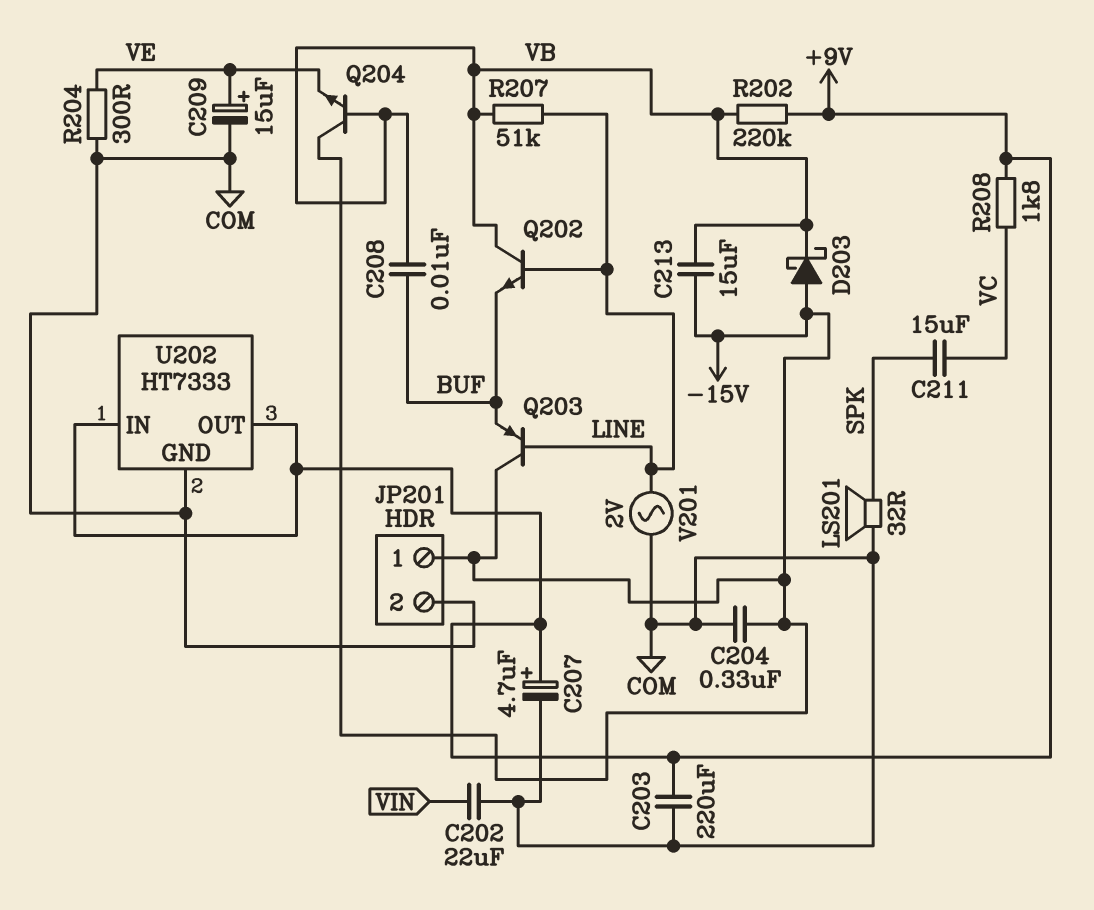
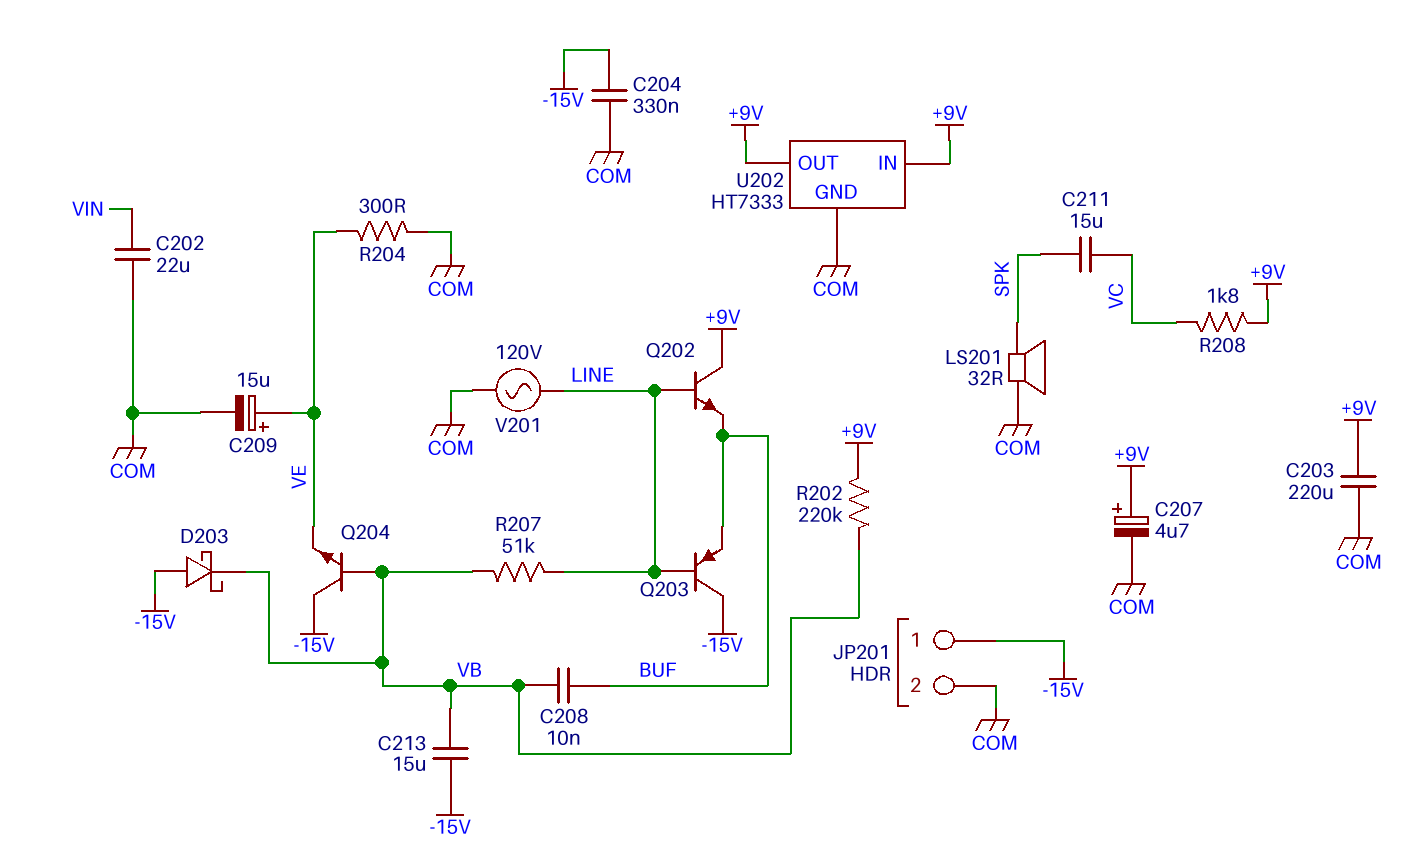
Q202: NPN (B LINE, C VB, E BUF) -> NPN (B LINE, C +9V, E BUF)
V201: AC 2V (COM, LINE) -> AC 120V (COM, LINE)

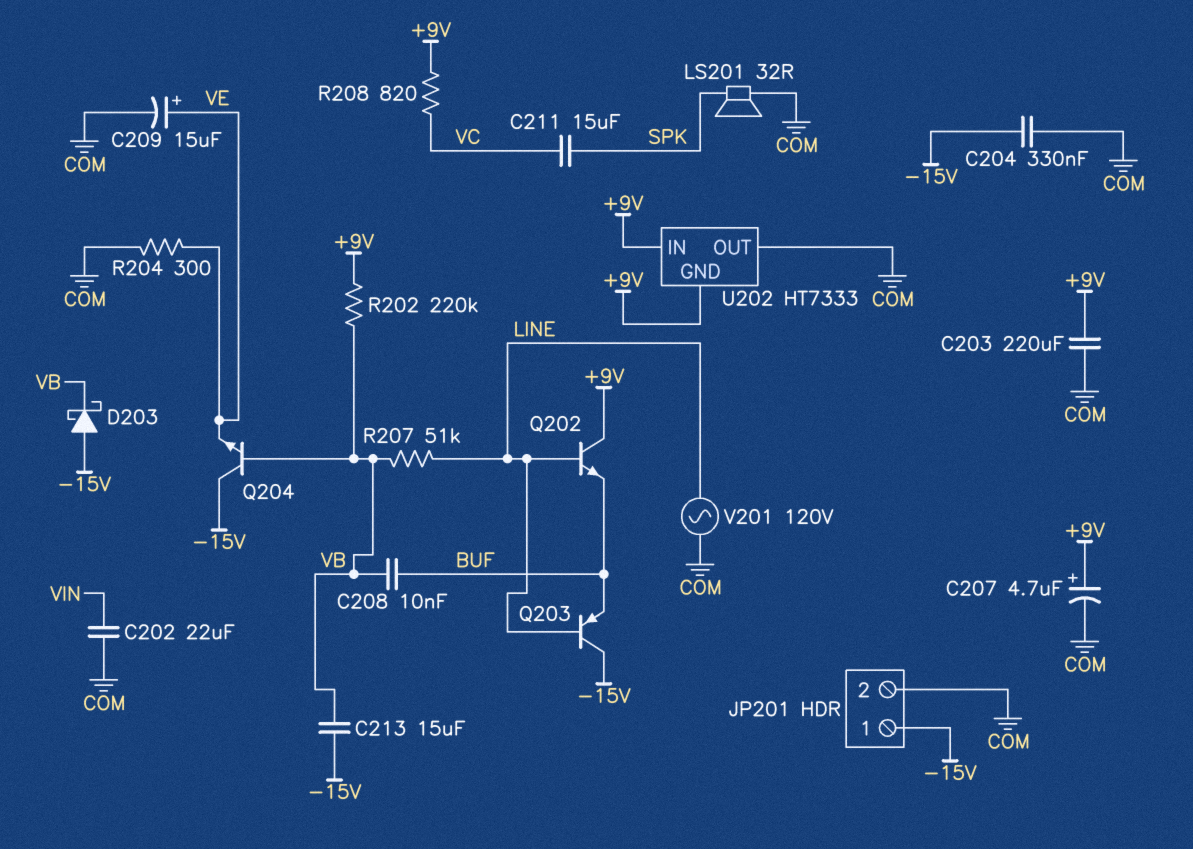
R208: 1.8k (+9V, VC) -> 820 (+9V, VC)
U202 pin GND: COM -> +9V
U202 pin OUT: +9V -> COM

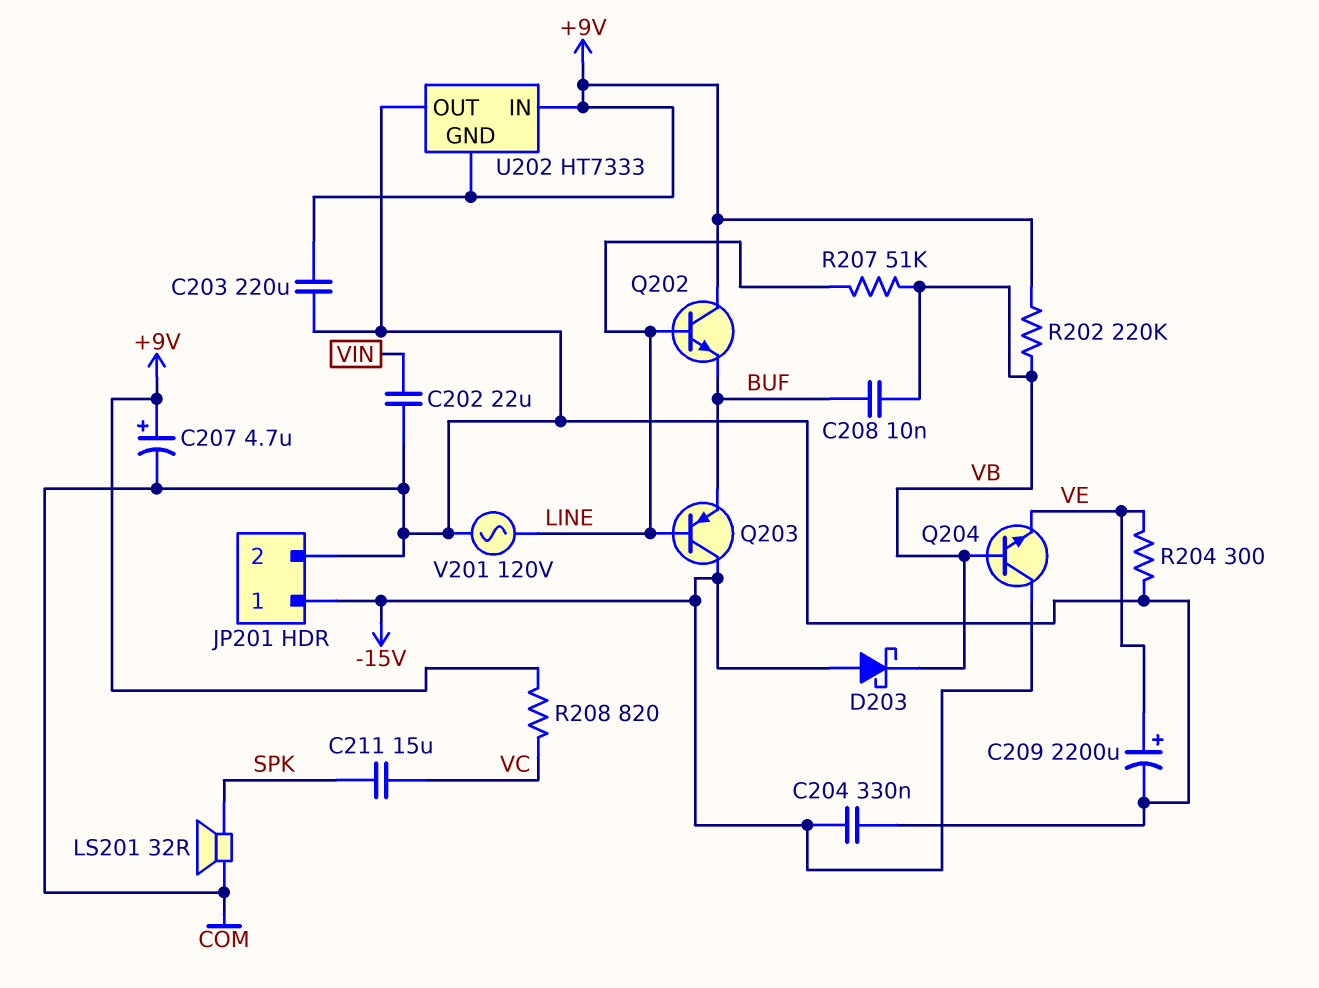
C209: 15uF (plus VE, minus COM) -> 2200uF (plus VE, minus COM)
C213: 15uF (-15V, VB) -> none

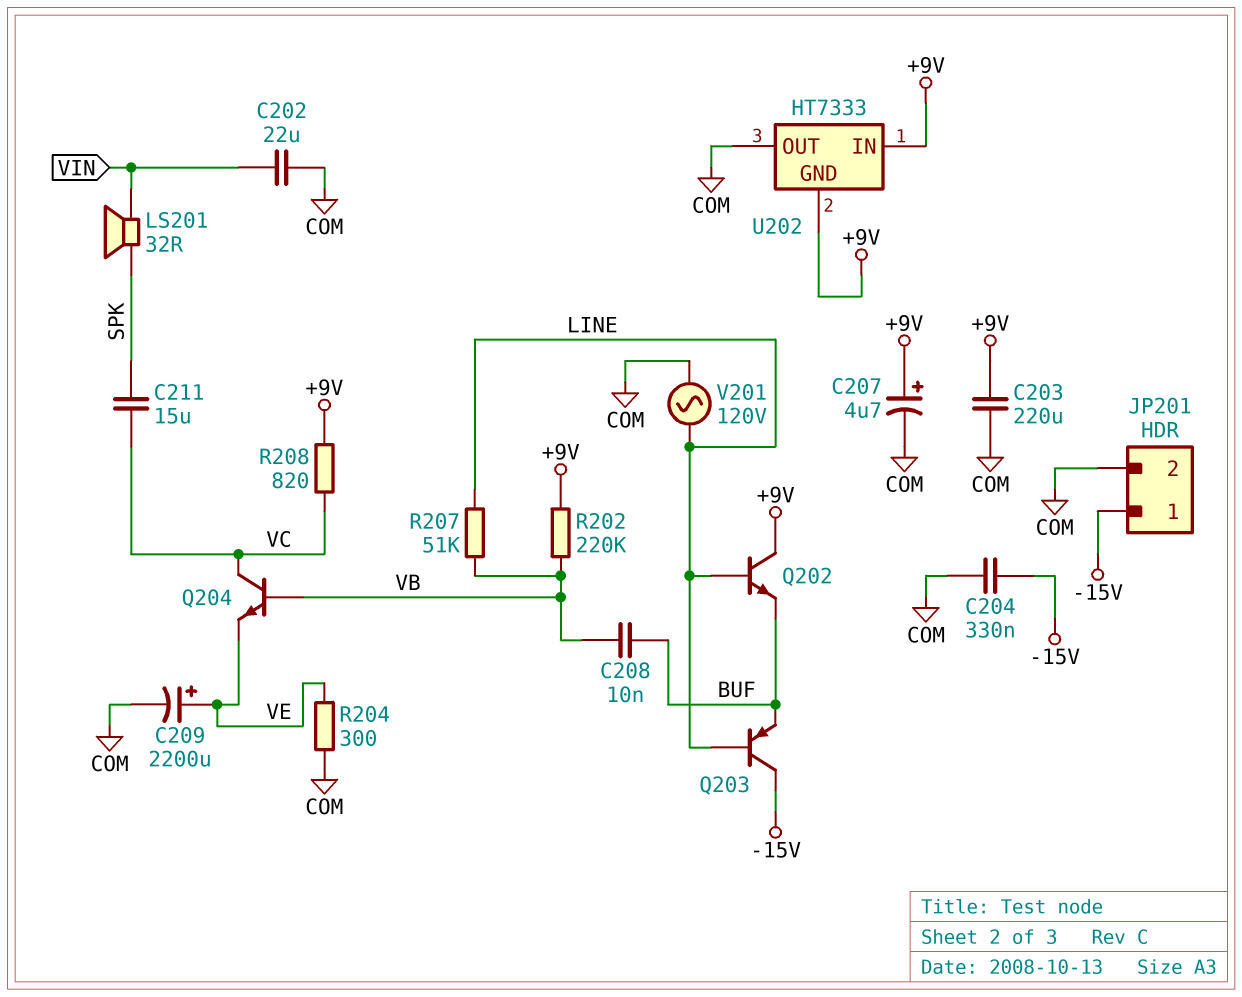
D203: schottky (A -15V, K VB) -> none
LS201: speaker 32R (COM, SPK) -> speaker 32R (SPK, VIN)
Q204: NPN (B VB, C -15V, E VE) -> NPN (B VB, C VC, E VE)

